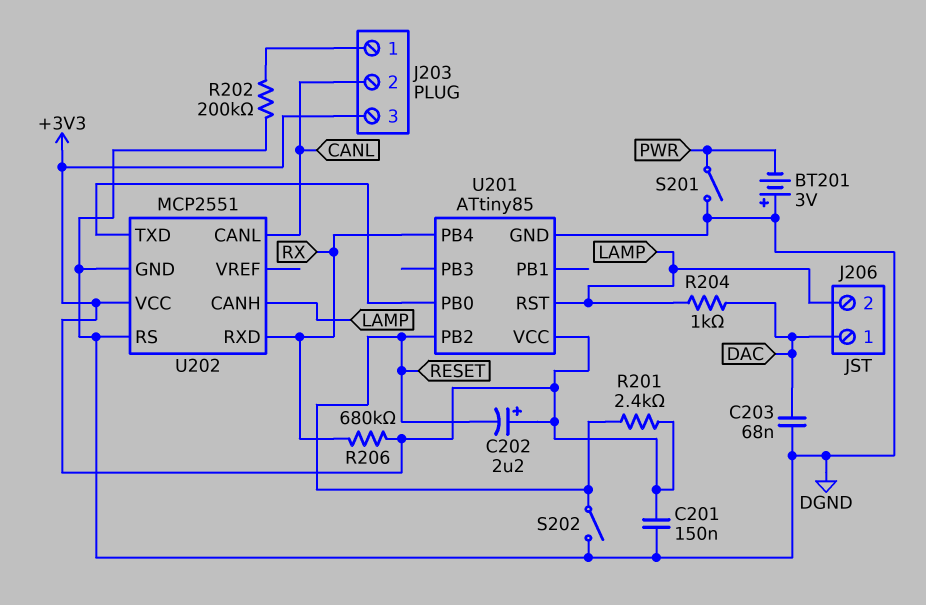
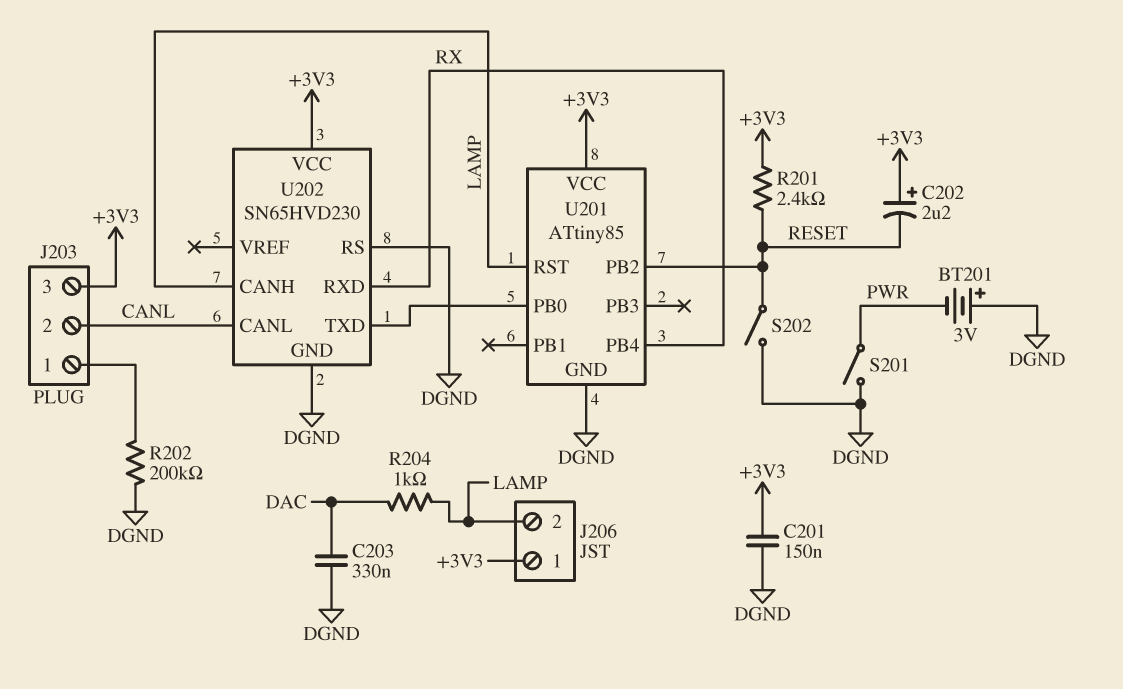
C203: 68nF (DAC, DGND) -> 330nF (DAC, DGND)
J206 pin 1: DAC -> +3V3
R206: 680k (+3V3, RX) -> none
U202: MCP2551 -> SN65HVD230

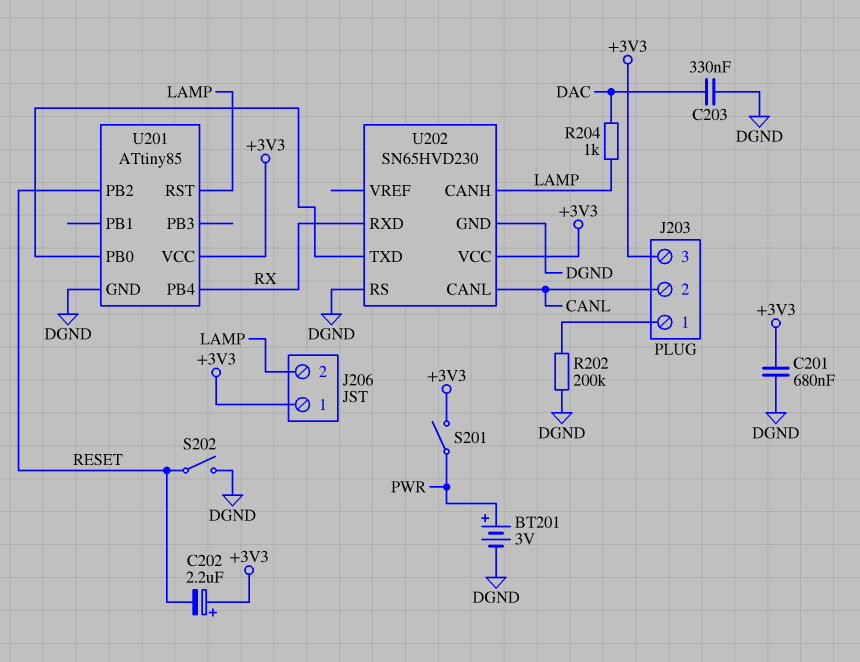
BT201: 3V (plus DGND, minus PWR) -> 3V (plus PWR, minus DGND)
C201: 150nF (+3V3, DGND) -> 680nF (+3V3, DGND)
R201: 2.4k (+3V3, RESET) -> none
S201: switch (DGND, PWR) -> switch (+3V3, PWR)

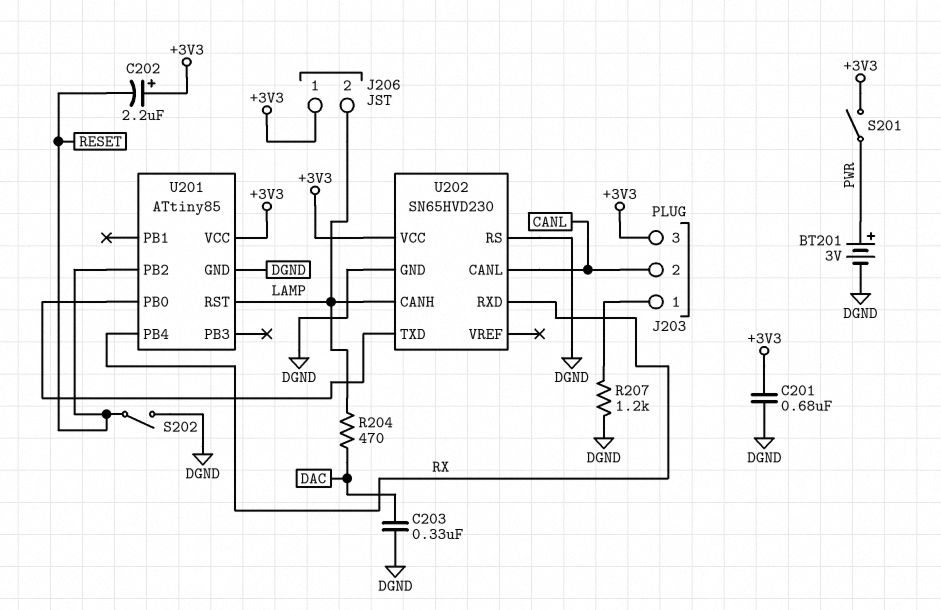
R202: 200k (DGND, J203/1) -> none
R204: 1k (DAC, LAMP) -> 470 (DAC, LAMP)
R207: none -> 1.2k (DGND, J203/1)

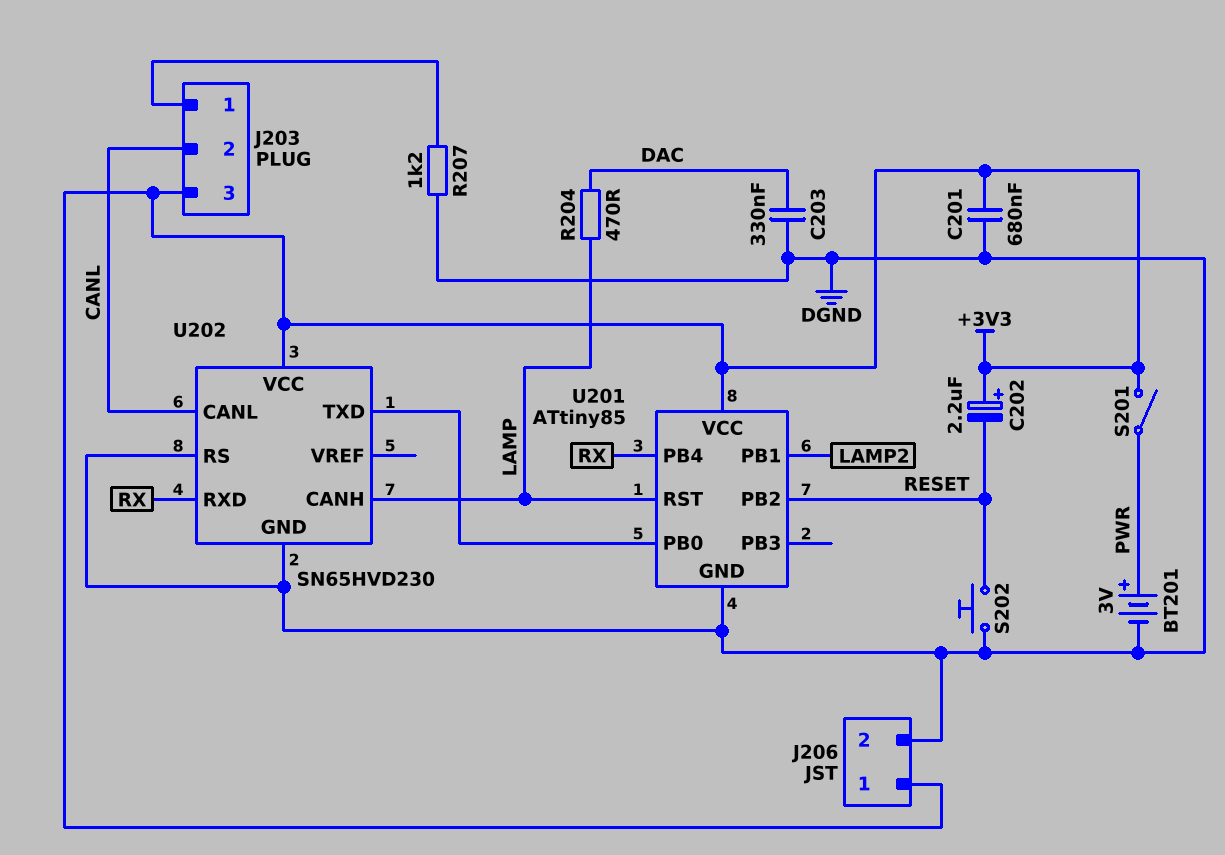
J206 pin 2: LAMP -> DGND
S202: switch (DGND, RESET) -> button (DGND, RESET)
U201 pin PB1: none -> LAMP2

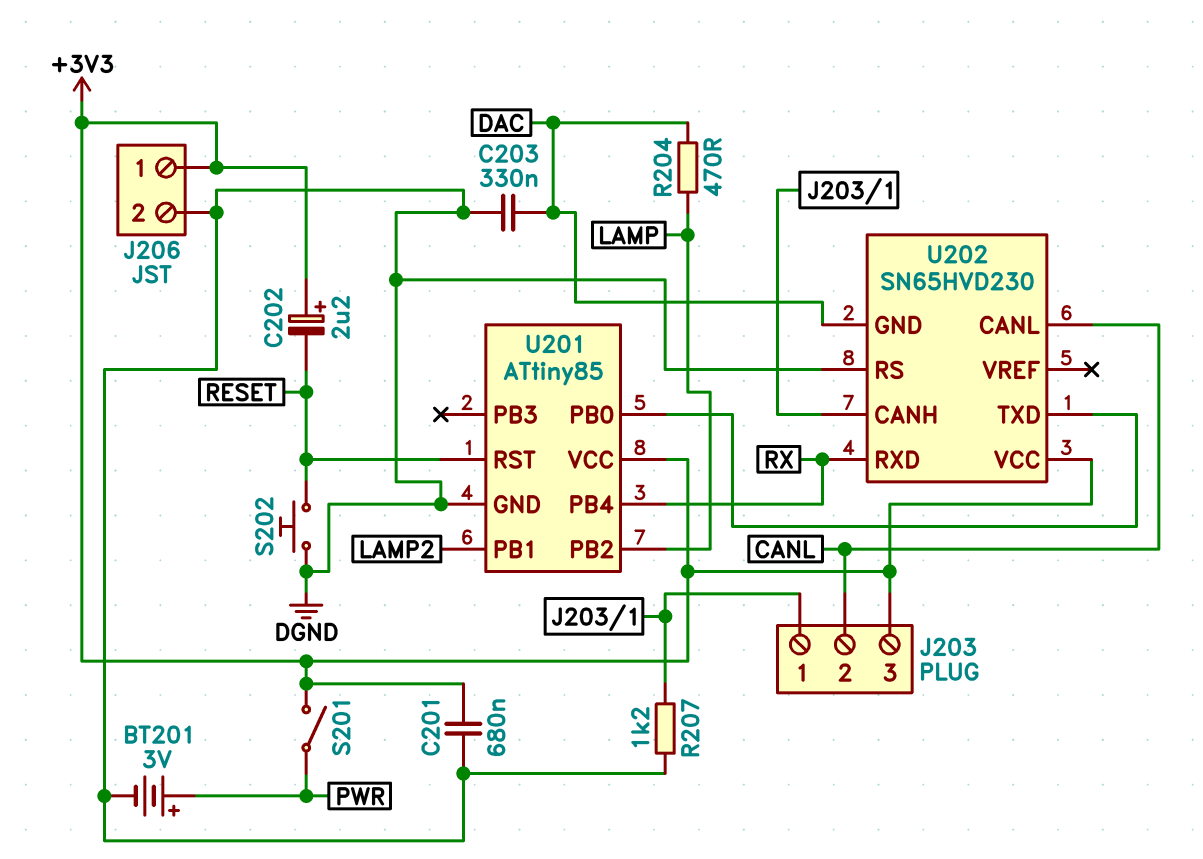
U201 pin PB2: RESET -> LAMP
U201 pin RST: LAMP -> RESET
U202 pin CANH: LAMP -> J203/1
U202 pin GND: DGND -> DAC

